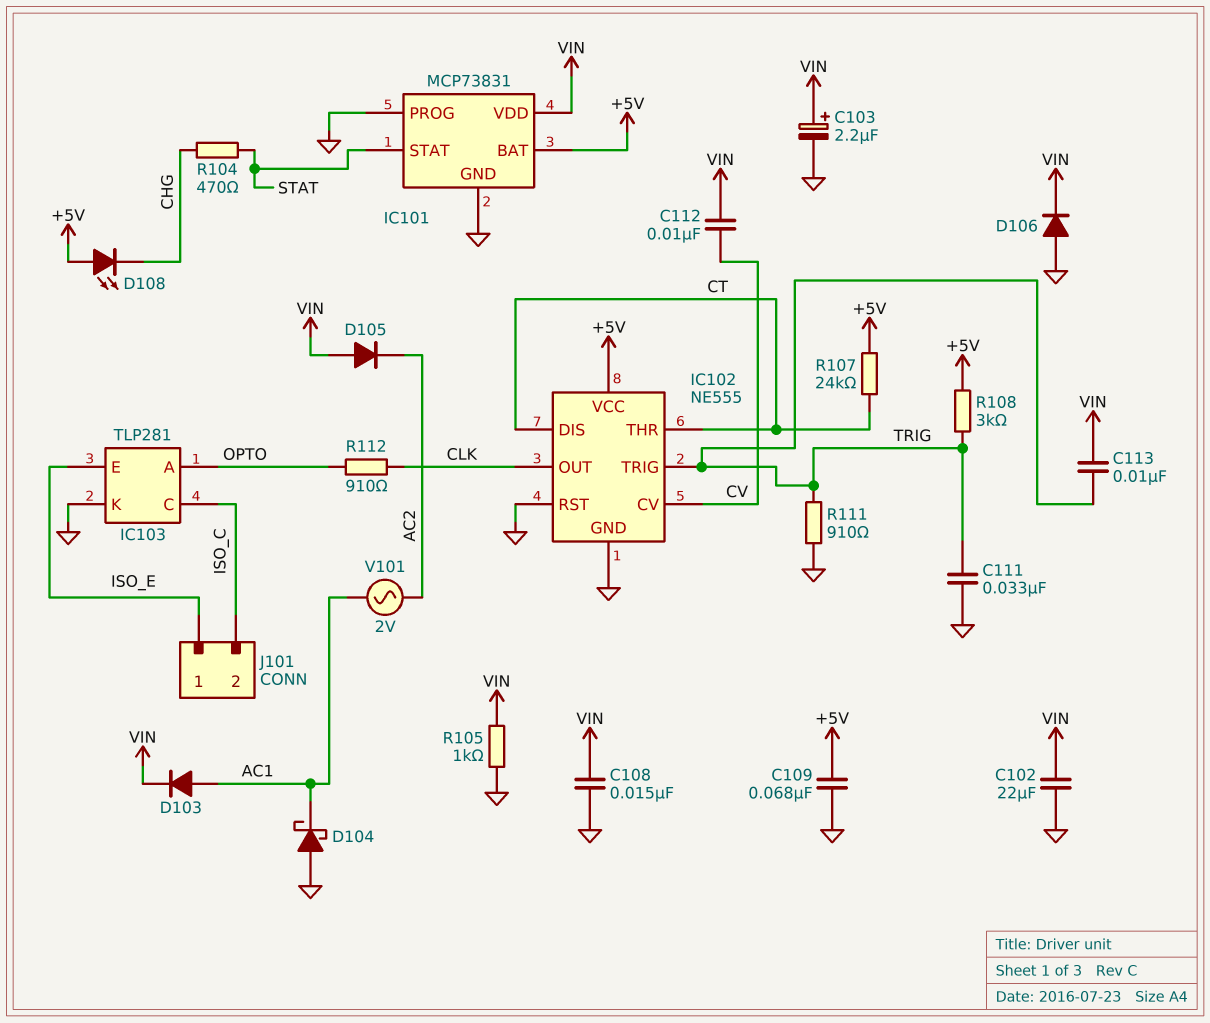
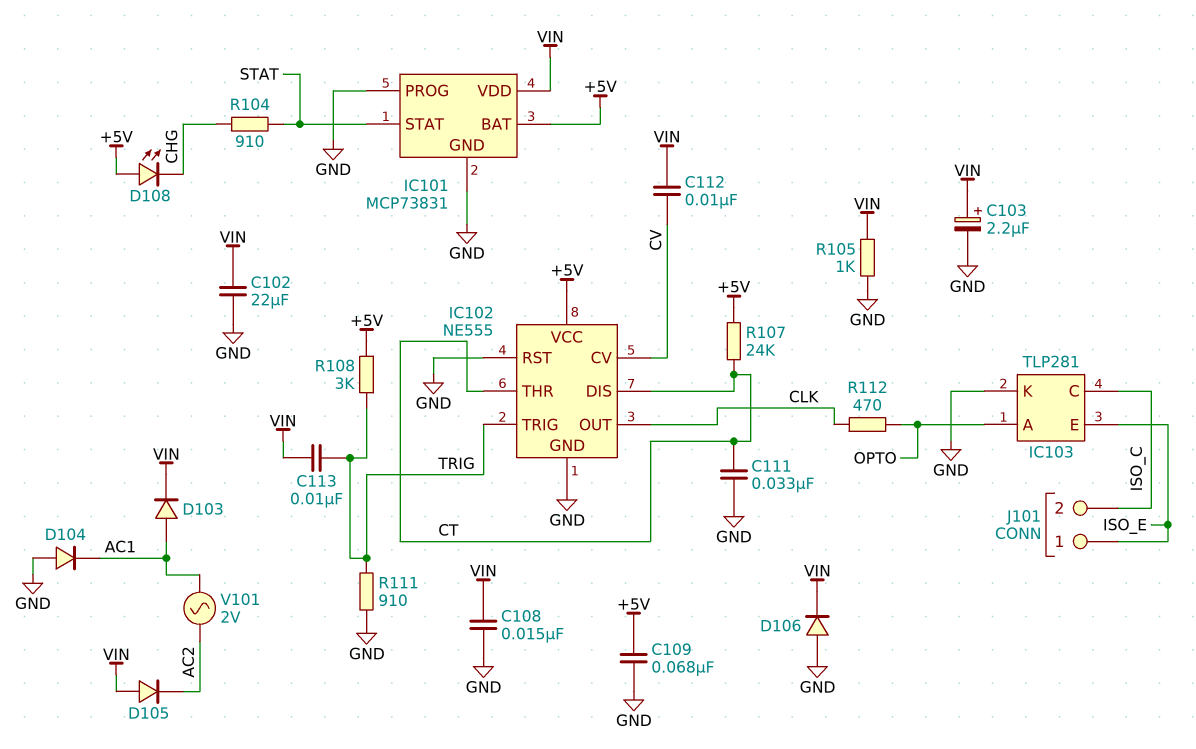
C111: 33nF (GND, TRIG) -> 33nF (CT, GND)
D104: schottky (A GND, K AC1) -> diode (A GND, K AC1)
R104: 470 (CHG, STAT) -> 910 (CHG, STAT)
R112: 910 (CLK, OPTO) -> 470 (CLK, OPTO)

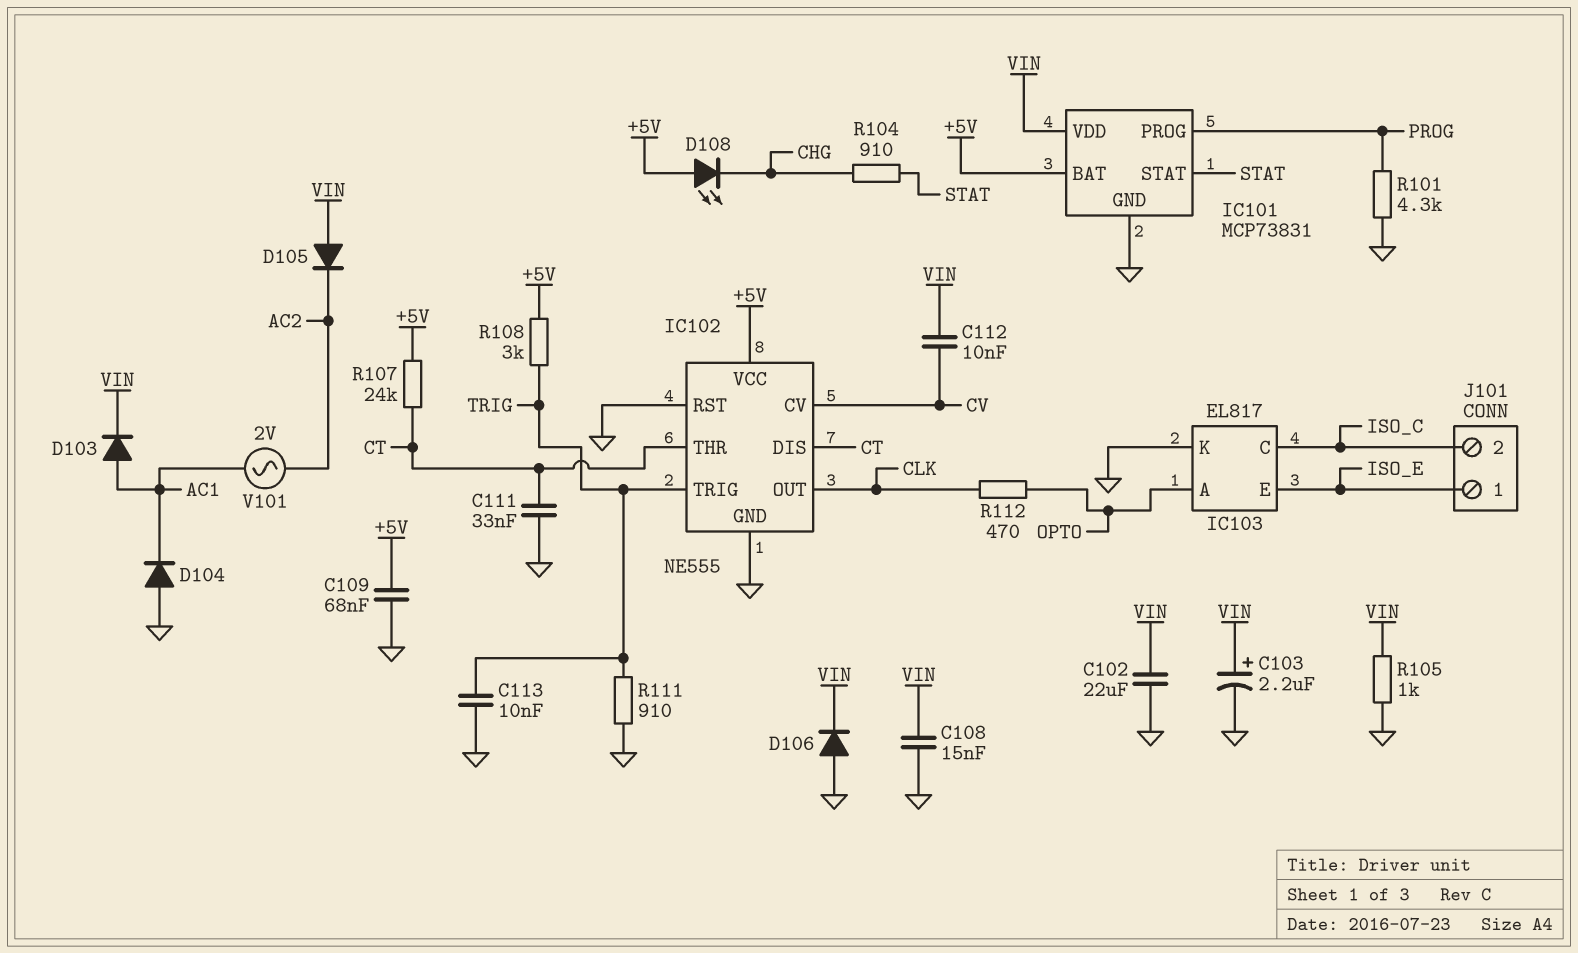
C113: 10nF (TRIG, VIN) -> 10nF (GND, TRIG)
IC101 pin PROG: GND -> PROG
IC103: TLP281 -> EL817
R101: none -> 4.3k (GND, PROG)

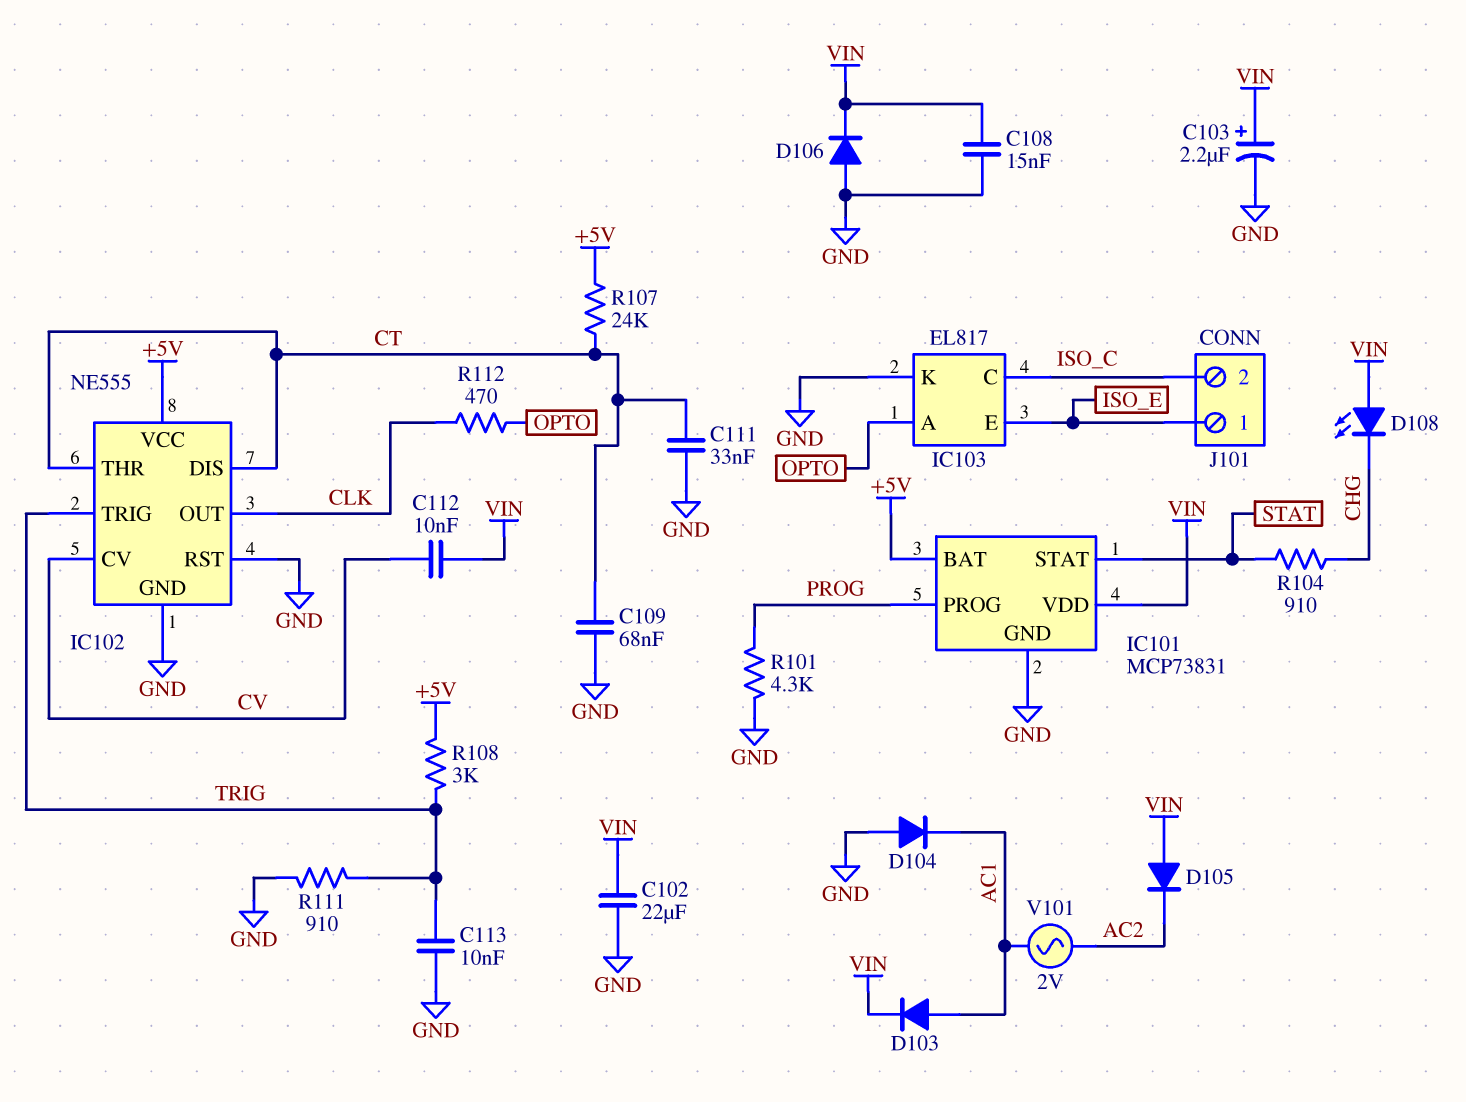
C109: 68nF (+5V, GND) -> 68nF (CT, GND)
D108: LED (A +5V, K CHG) -> LED (A VIN, K CHG)
R105: 1k (GND, VIN) -> none

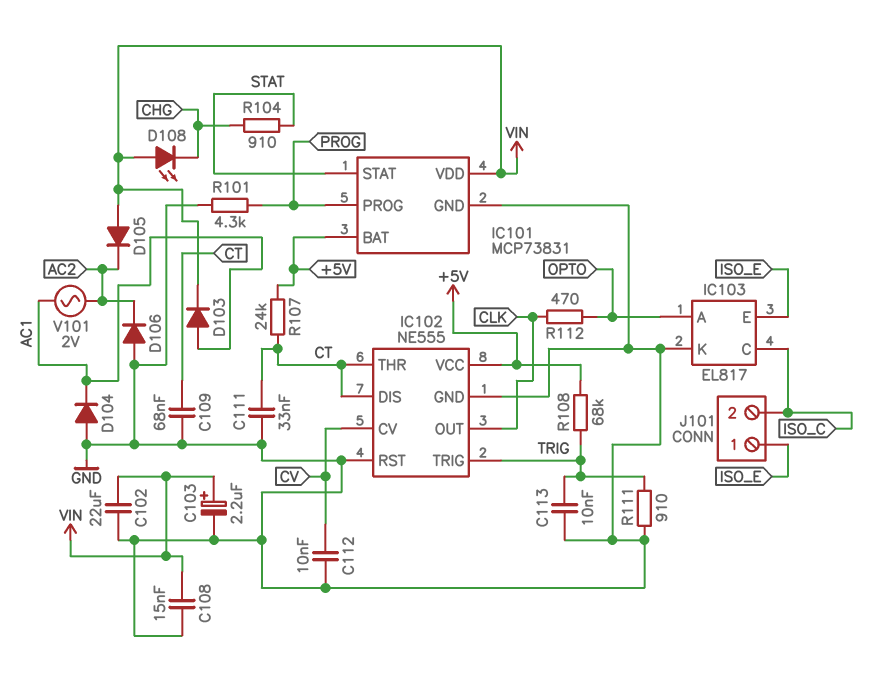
C112: 10nF (CV, VIN) -> 10nF (CV, GND)
D106: diode (A GND, K VIN) -> diode (A GND, K AC2)
R108: 3k (+5V, TRIG) -> 68k (+5V, TRIG)

